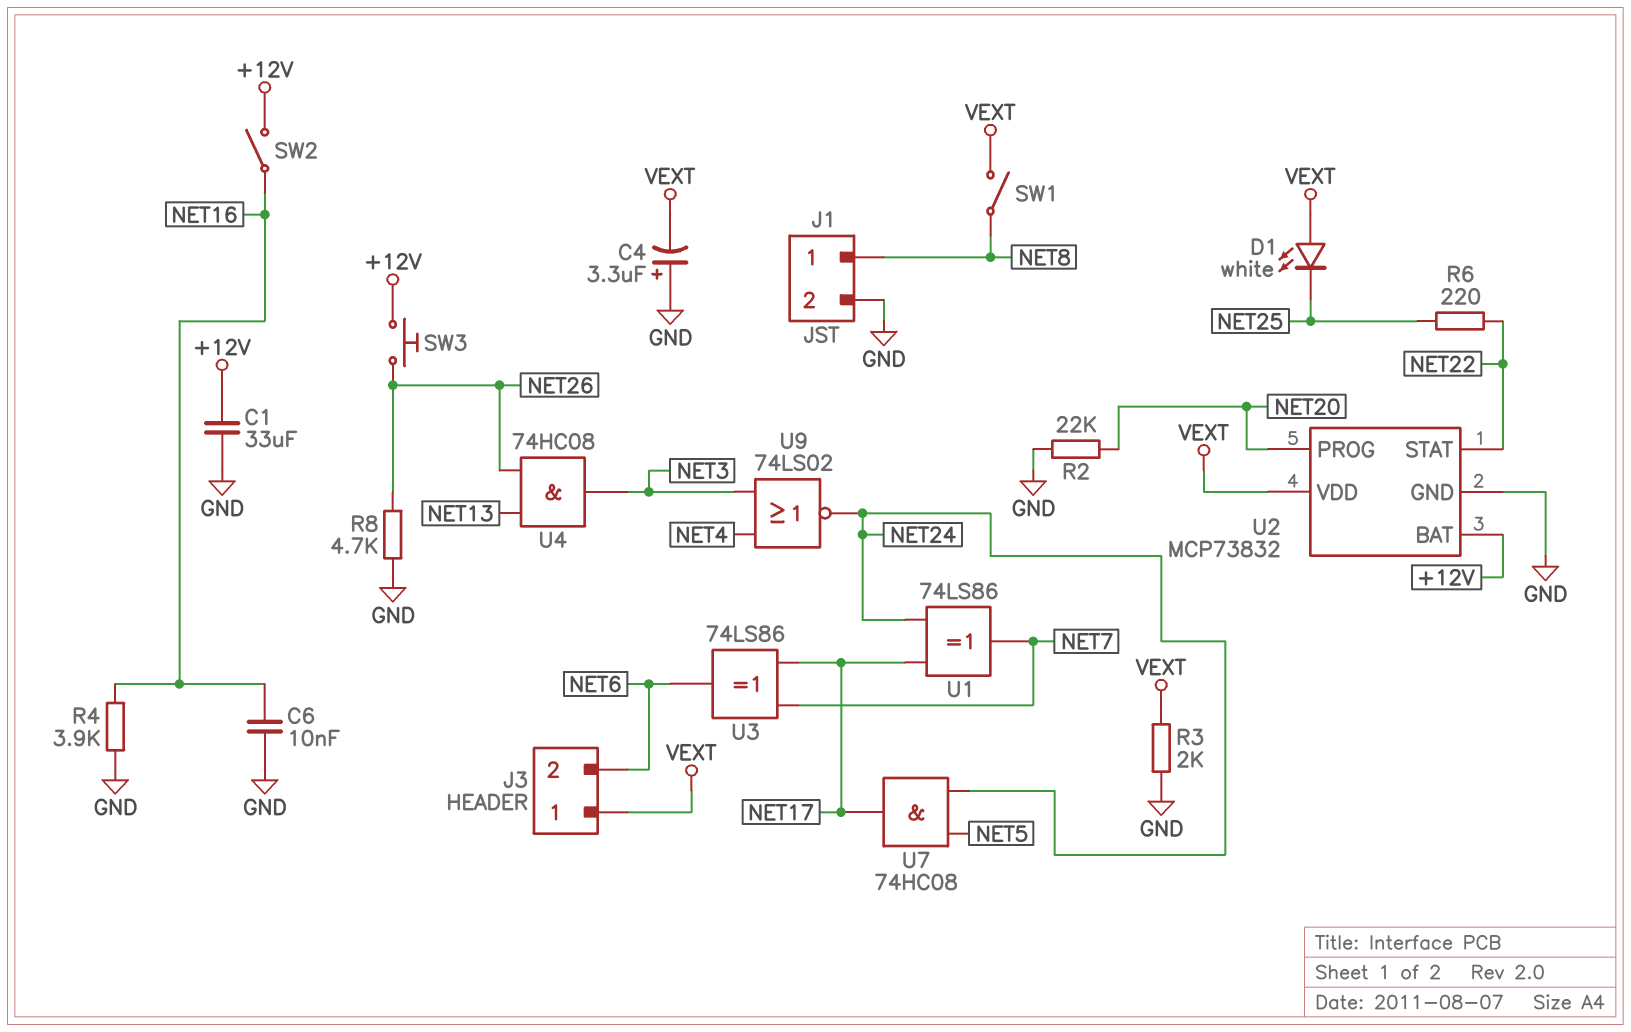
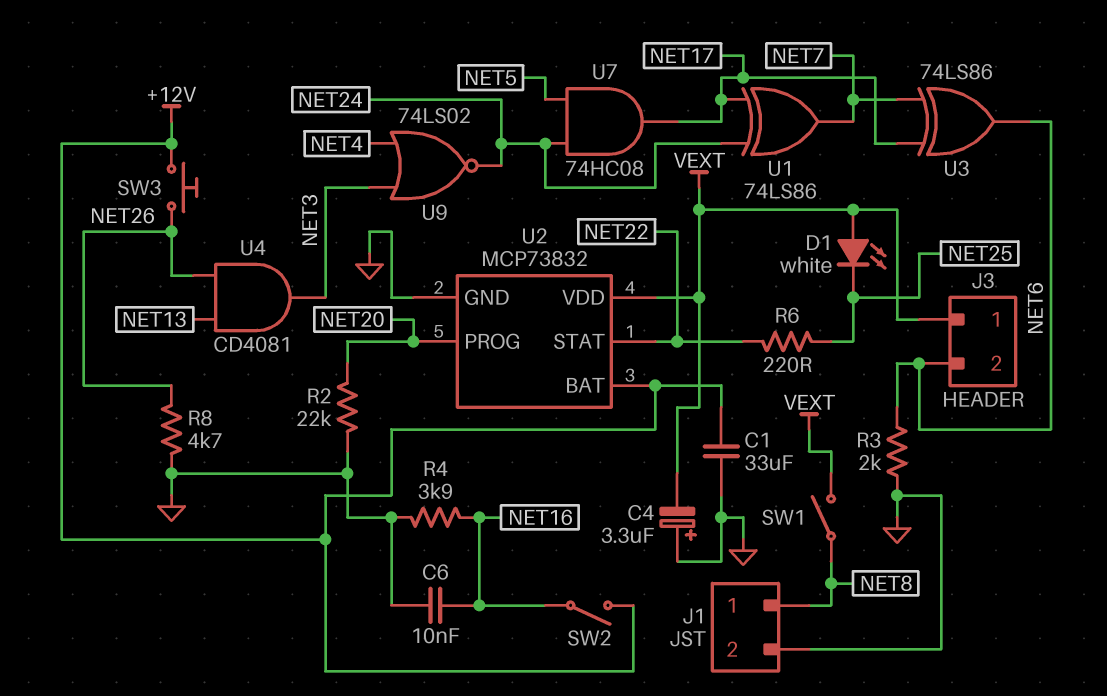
R3: 2k (GND, VEXT) -> 2k (GND, NET6)
U4: AND 74HC08 (in NET13, in NET26, out NET3) -> AND CD4081 (in NET13, in NET26, out NET3)

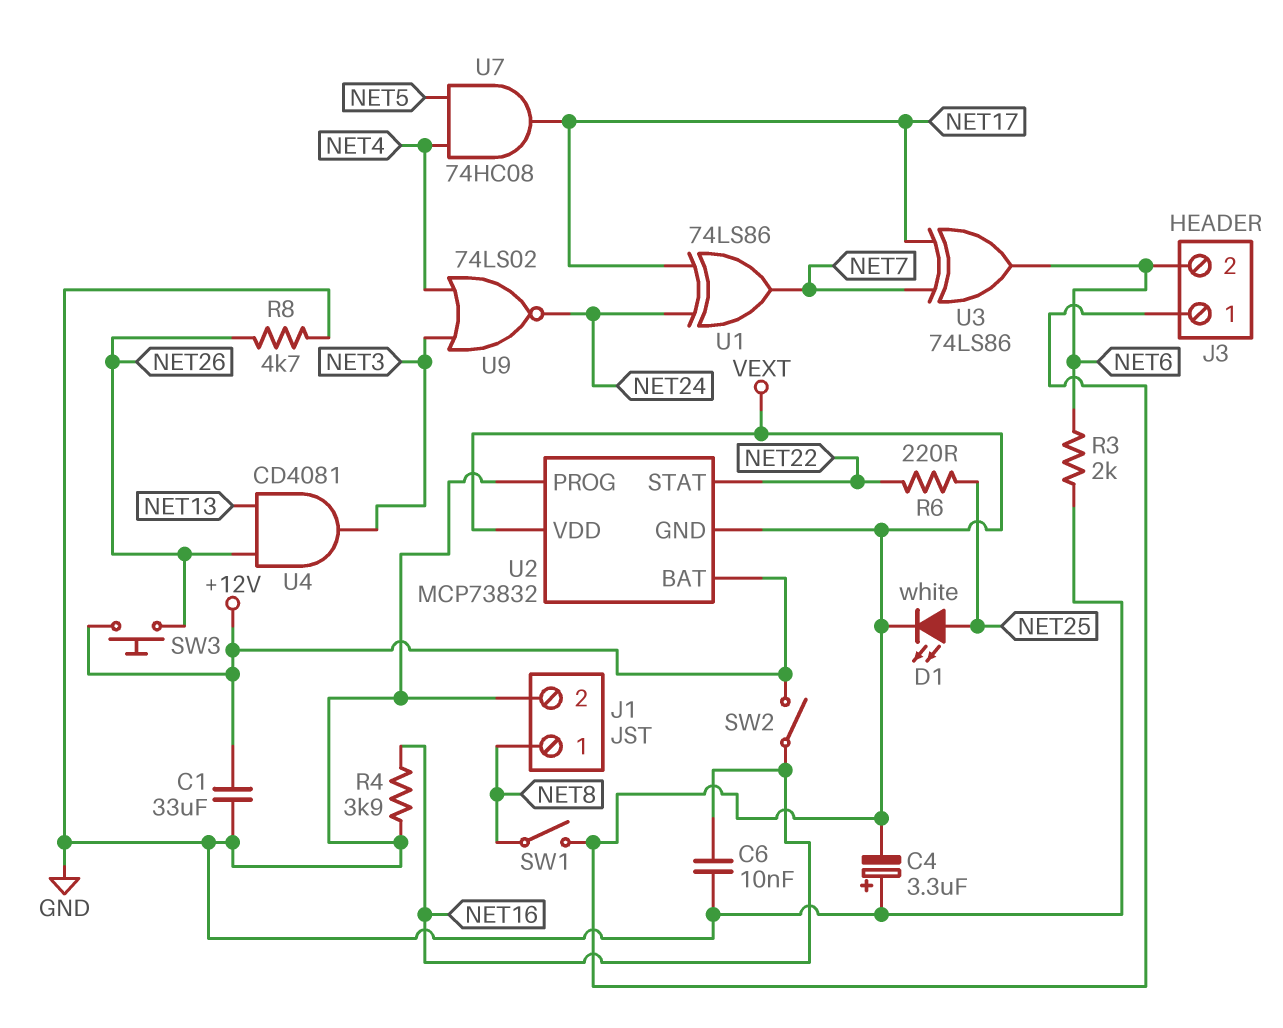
D1: LED white (A VEXT, K NET25) -> LED white (A NET25, K VEXT)
R2: 22k (GND, NET20) -> none
U2 pin GND: GND -> VEXT
U2 pin PROG: NET20 -> GND
U7: AND 74HC08 (in NET5, in NET24, out NET17) -> AND 74HC08 (in NET4, in NET5, out NET17)

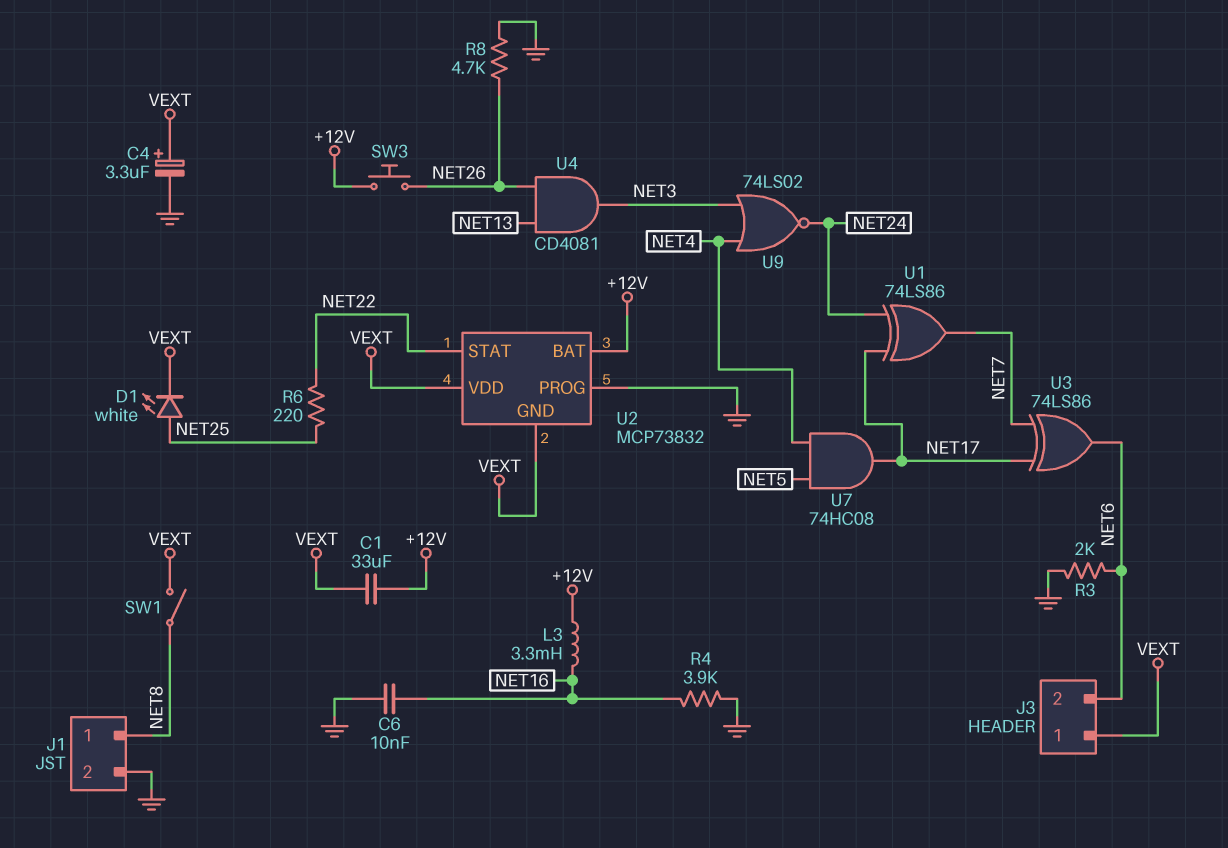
C1: 33uF (+12V, GND) -> 33uF (+12V, VEXT)
C4: 3.3uF (plus GND, minus VEXT) -> 3.3uF (plus VEXT, minus GND)
L3: none -> 3.3mH (+12V, NET16)
SW2: switch (+12V, NET16) -> none

